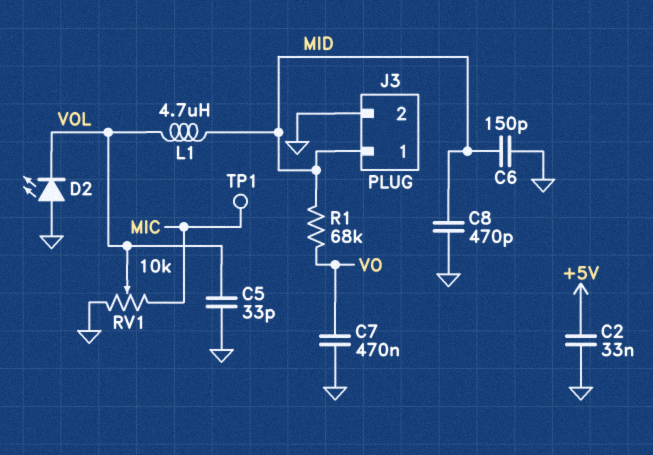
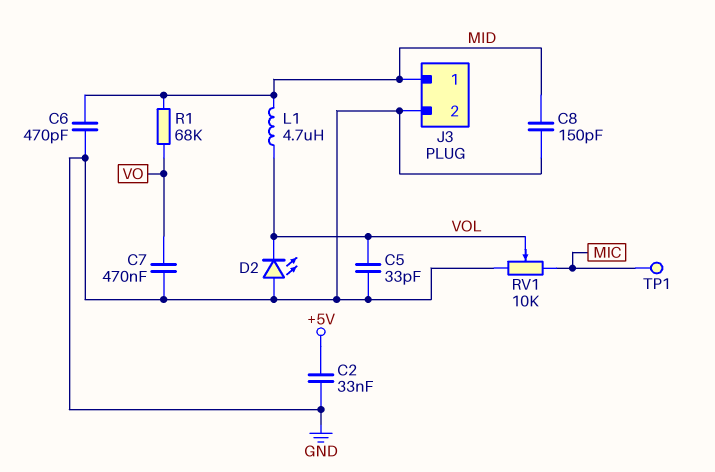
C6: 150pF (GND, MID) -> 470pF (GND, MID)
C8: 470pF (GND, MID) -> 150pF (GND, MID)

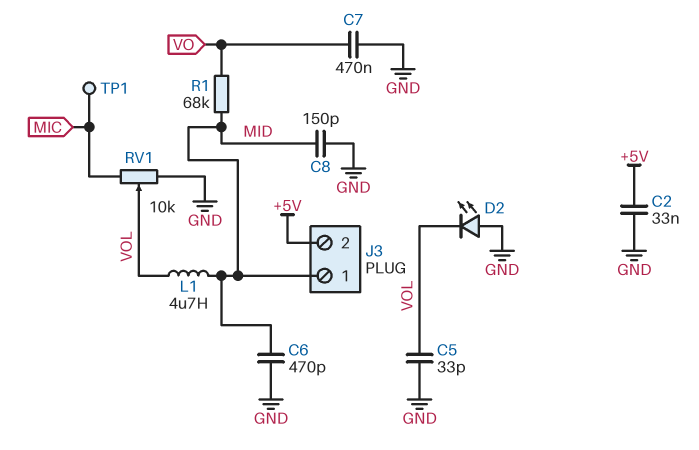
J3 pin 2: GND -> +5V

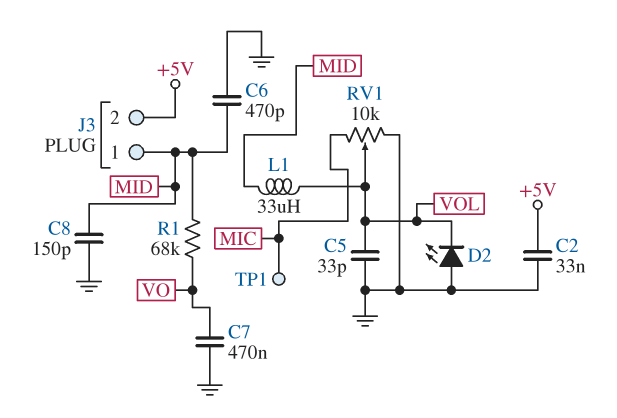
L1: 4.7uH (MID, VOL) -> 33uH (MID, VOL)

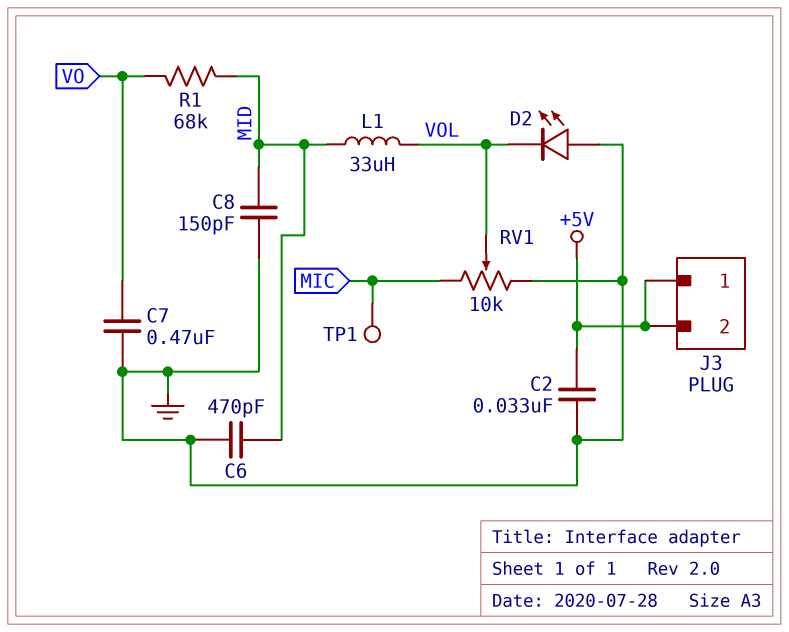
C5: 33pF (GND, VOL) -> none
J3 pin 1: MID -> +5V

